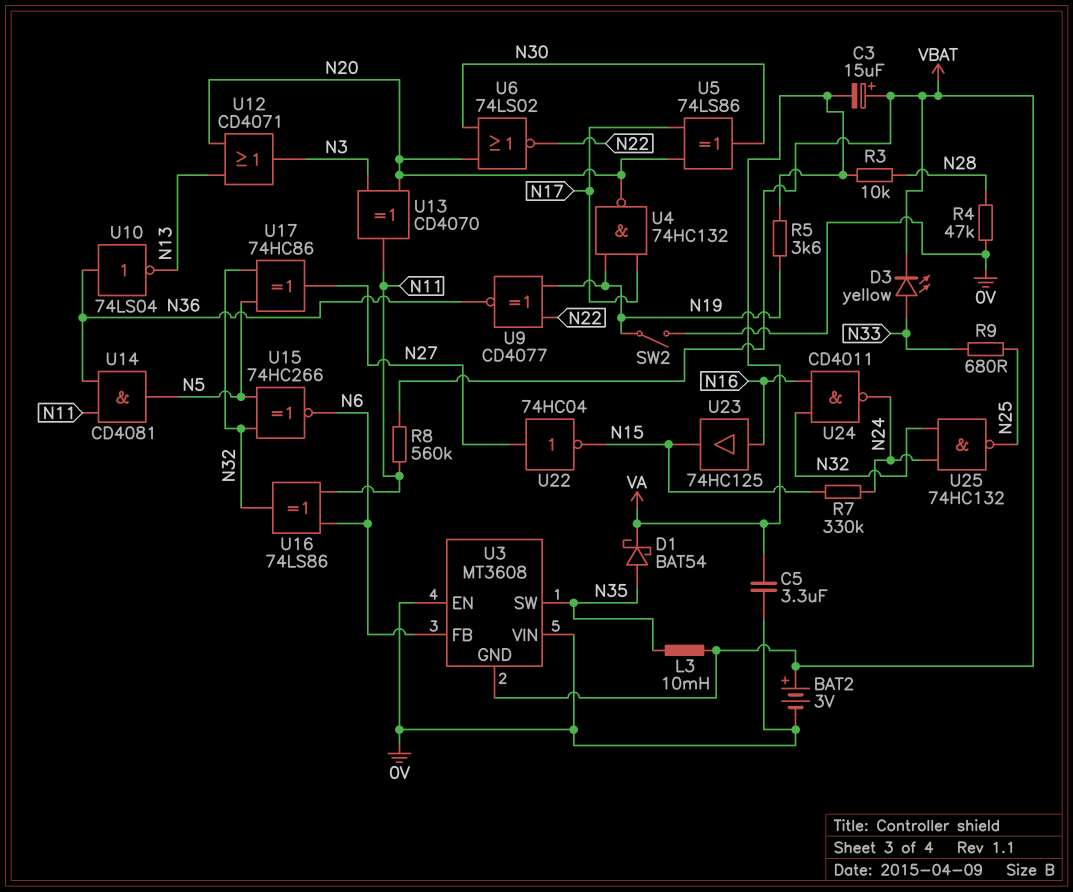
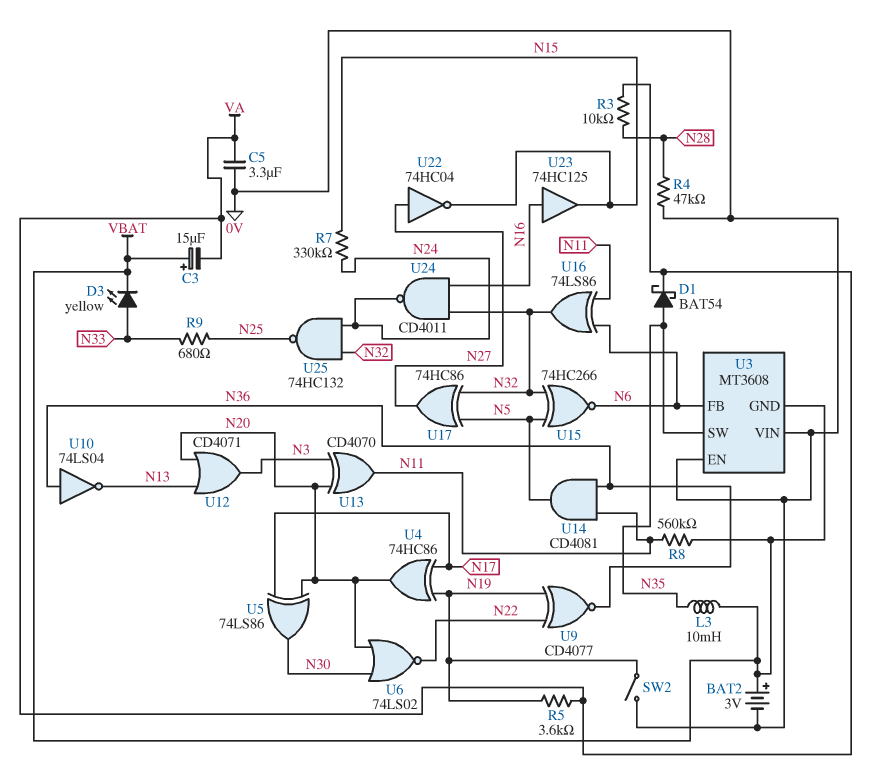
U4: NAND 74HC132 (in N17, in N19, out N20) -> XOR 74HC86 (in N17, in N19, out N20)

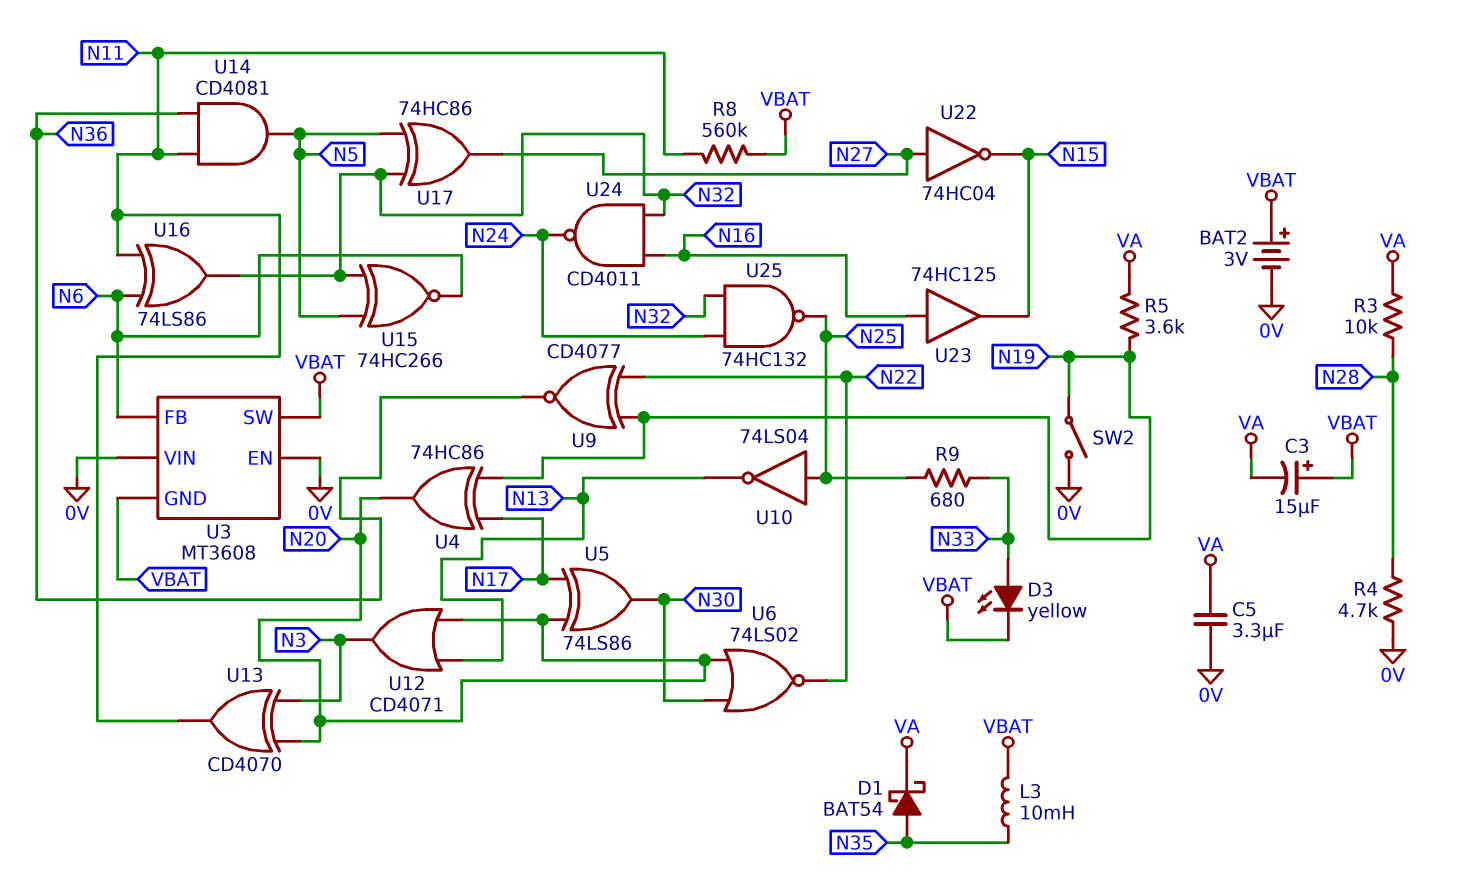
R4: 47k (0V, N28) -> 4.7k (0V, N28)
R7: 330k (N15, N24) -> none
U3 pin SW: N35 -> VBAT
U10: NOT 74LS04 (in N36, out N13) -> NOT 74LS04 (in N25, out N13)

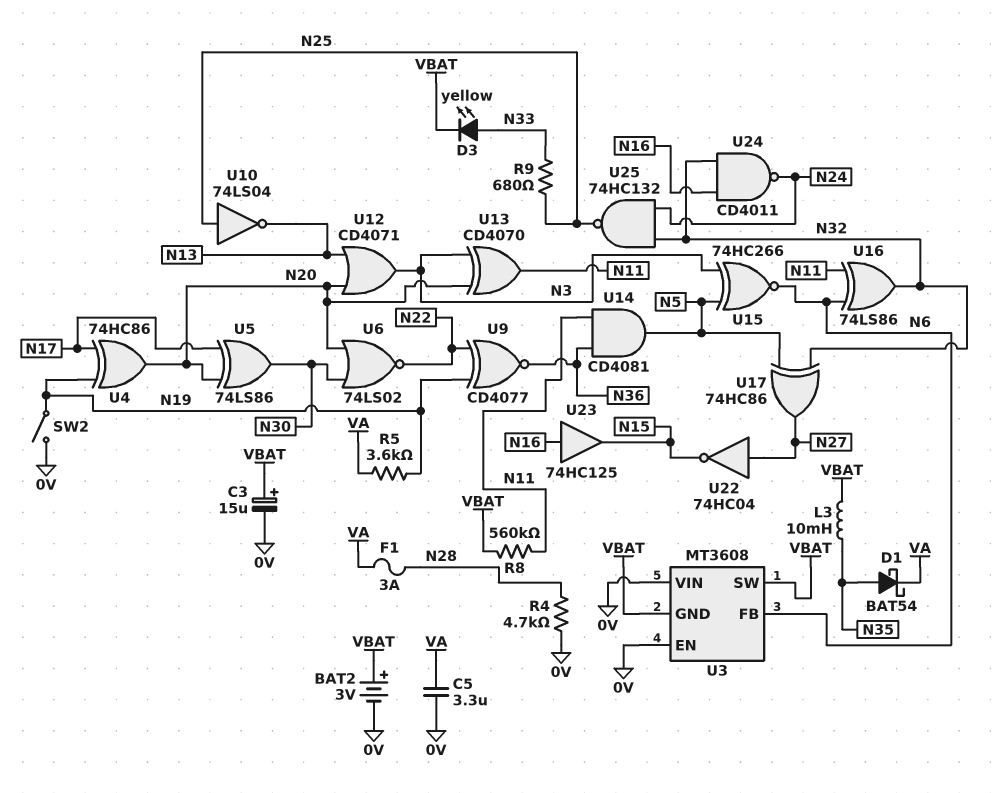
C3: 15uF (plus VBAT, minus VA) -> 15uF (plus VBAT, minus 0V)
F1: none -> 3A (N28, VA)
R3: 10k (N28, VA) -> none
U15: XNOR 74HC266 (in N5, in N32, out N6) -> XNOR 74HC266 (in N3, in N5, out N6)

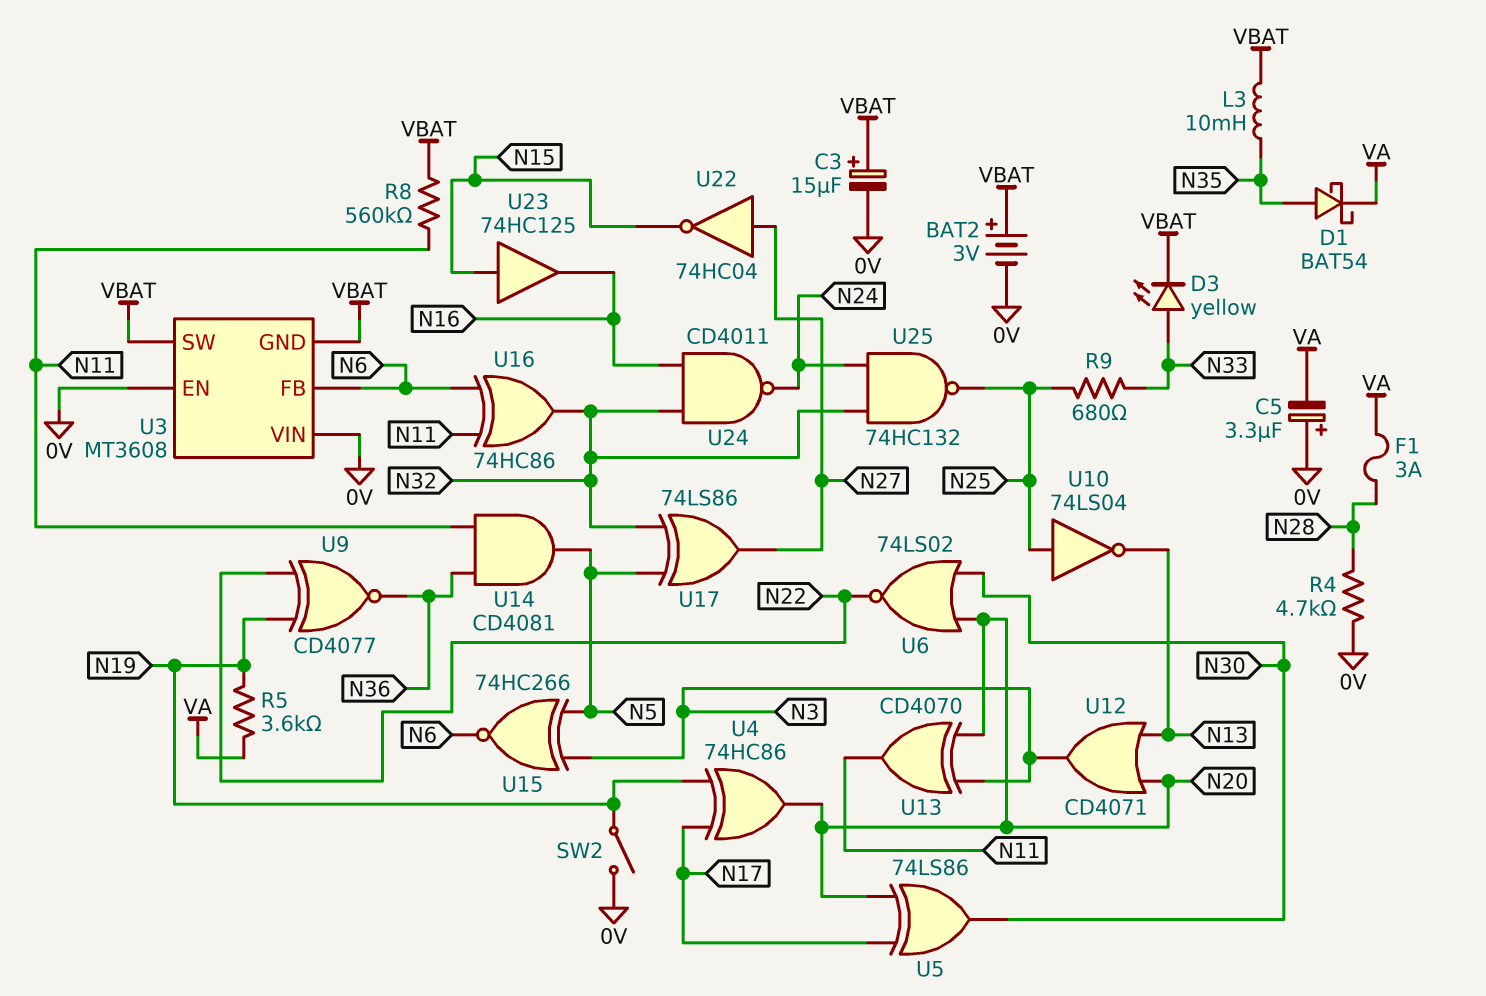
C5: 3.3uF (0V, VA) -> 3.3uF (plus 0V, minus VA)
U16: XOR 74LS86 (in N6, in N11, out N32) -> XOR 74HC86 (in N6, in N11, out N32)
U17: XOR 74HC86 (in N5, in N32, out N27) -> XOR 74LS86 (in N5, in N32, out N27)
U23: buffer 74HC125 (in N16, out N15) -> buffer 74HC125 (in N15, out N16)

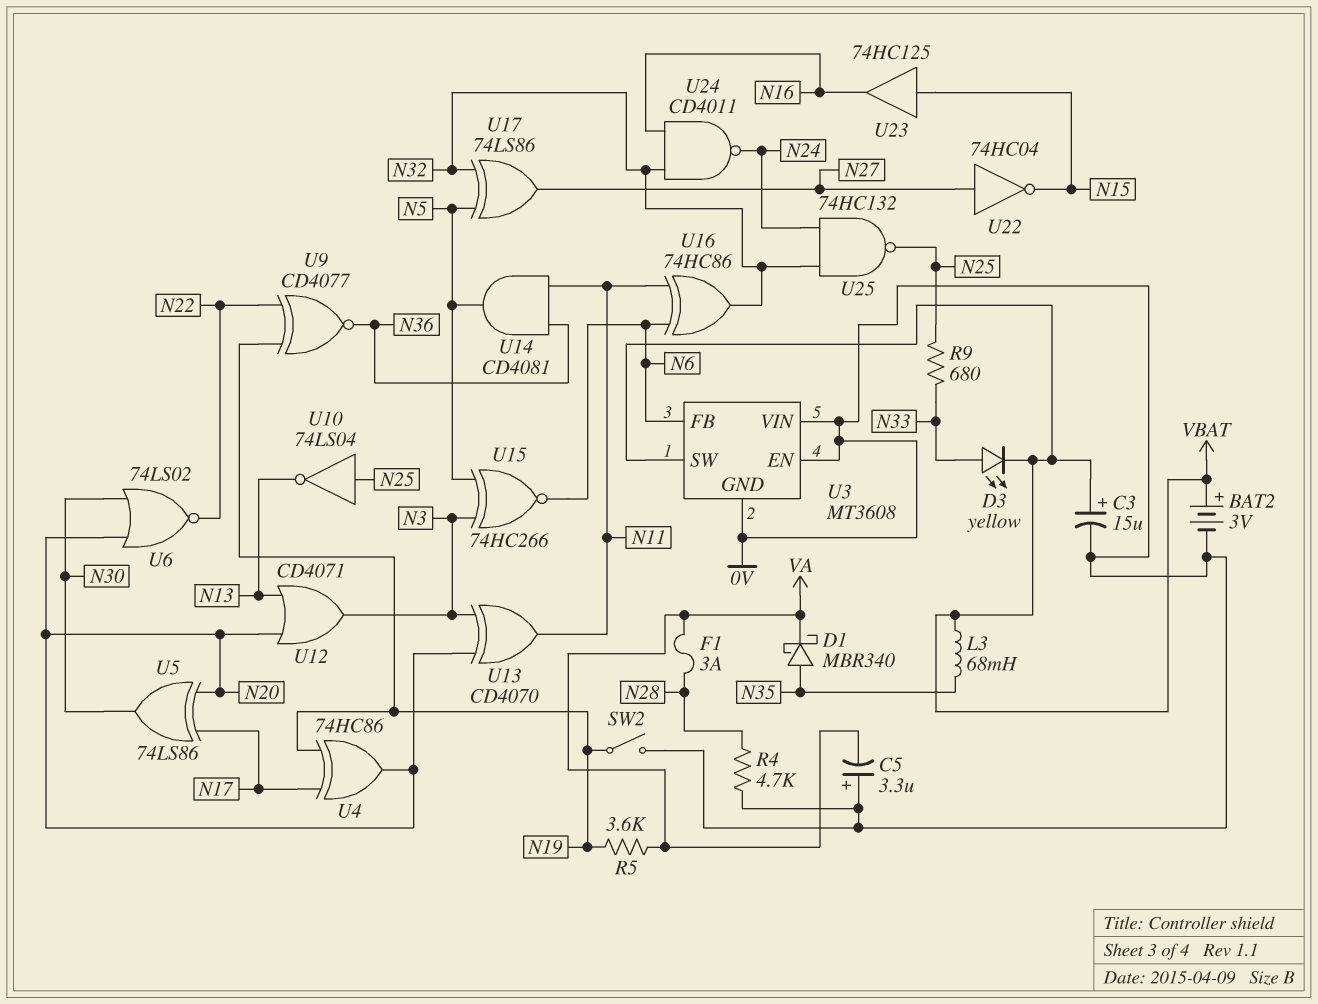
D1: schottky BAT54 (A N35, K VA) -> schottky MBR340 (A N35, K VA)
L3: 10mH (N35, VBAT) -> 68mH (N35, VBAT)
R8: 560k (N11, VBAT) -> none
U3 pin GND: VBAT -> 0V

